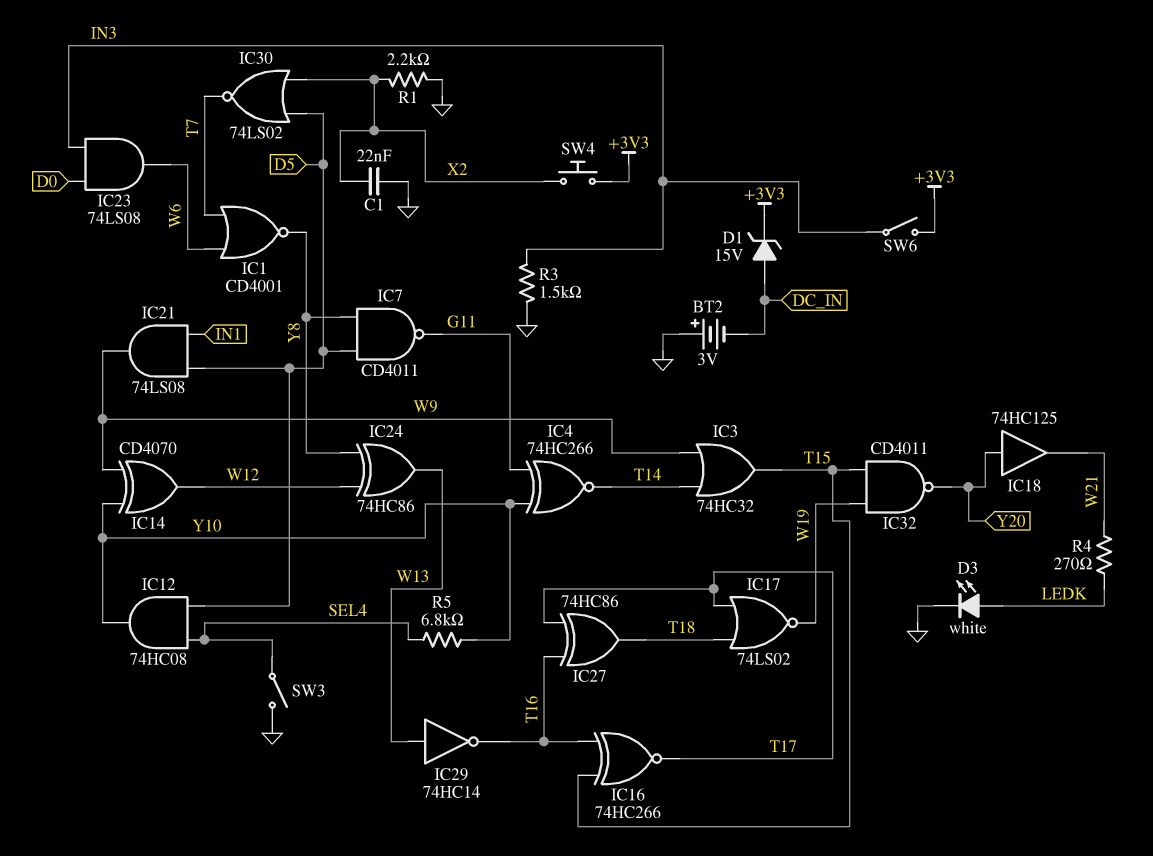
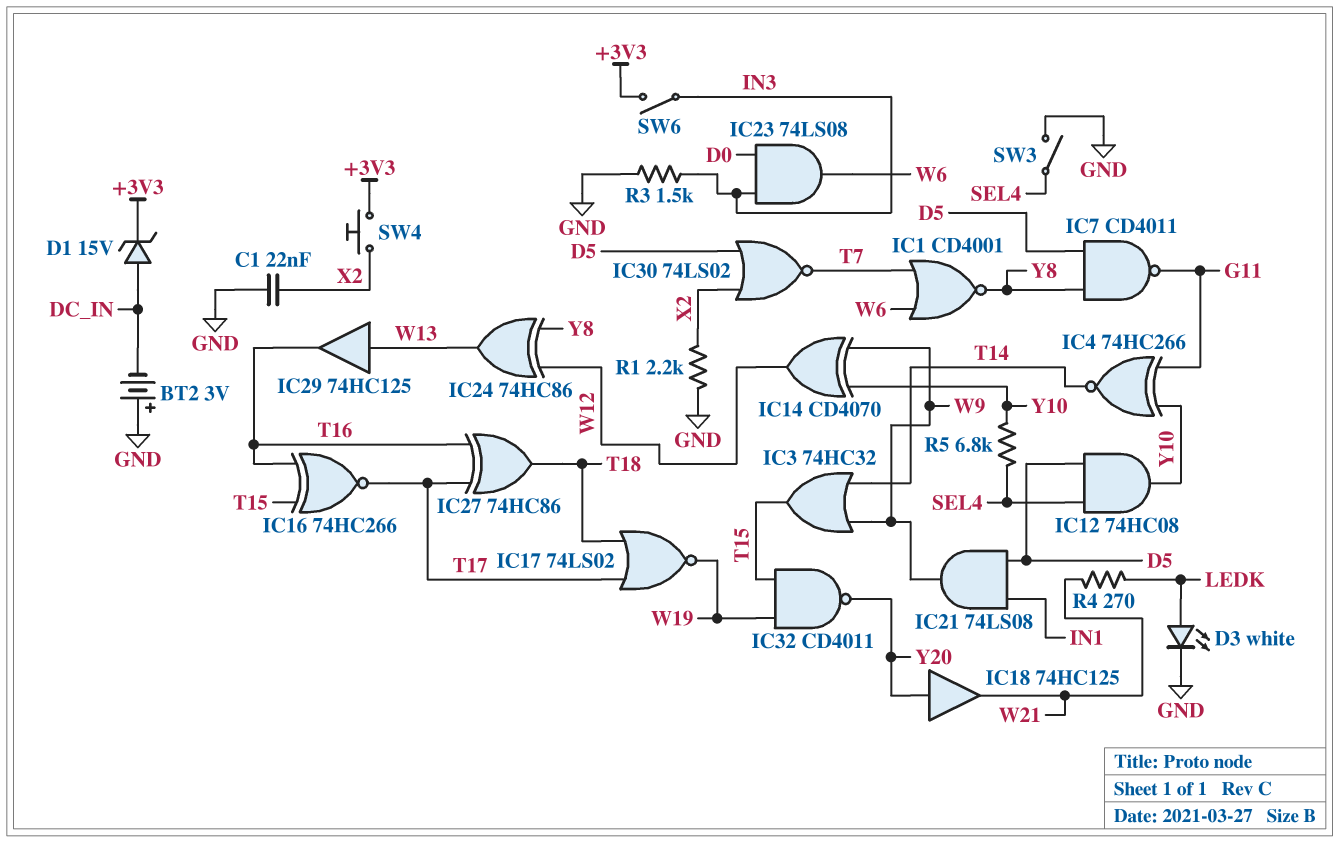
IC29: NOT 74HC14 (in W13, out T16) -> buffer 74HC125 (in W13, out T16)

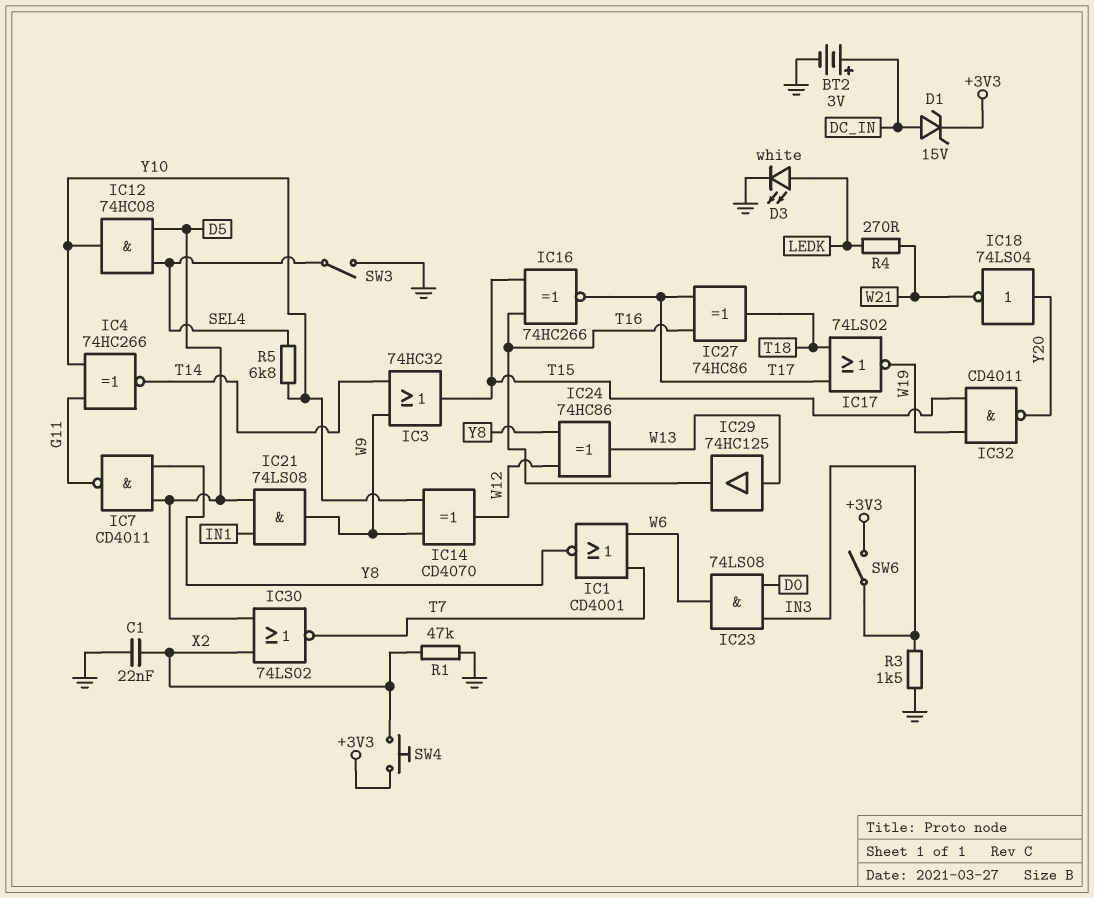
BT2: 3V (plus GND, minus DC_IN) -> 3V (plus DC_IN, minus GND)
IC18: buffer 74HC125 (in Y20, out W21) -> NOT 74LS04 (in Y20, out W21)
R1: 2.2k (GND, X2) -> 47k (GND, X2)

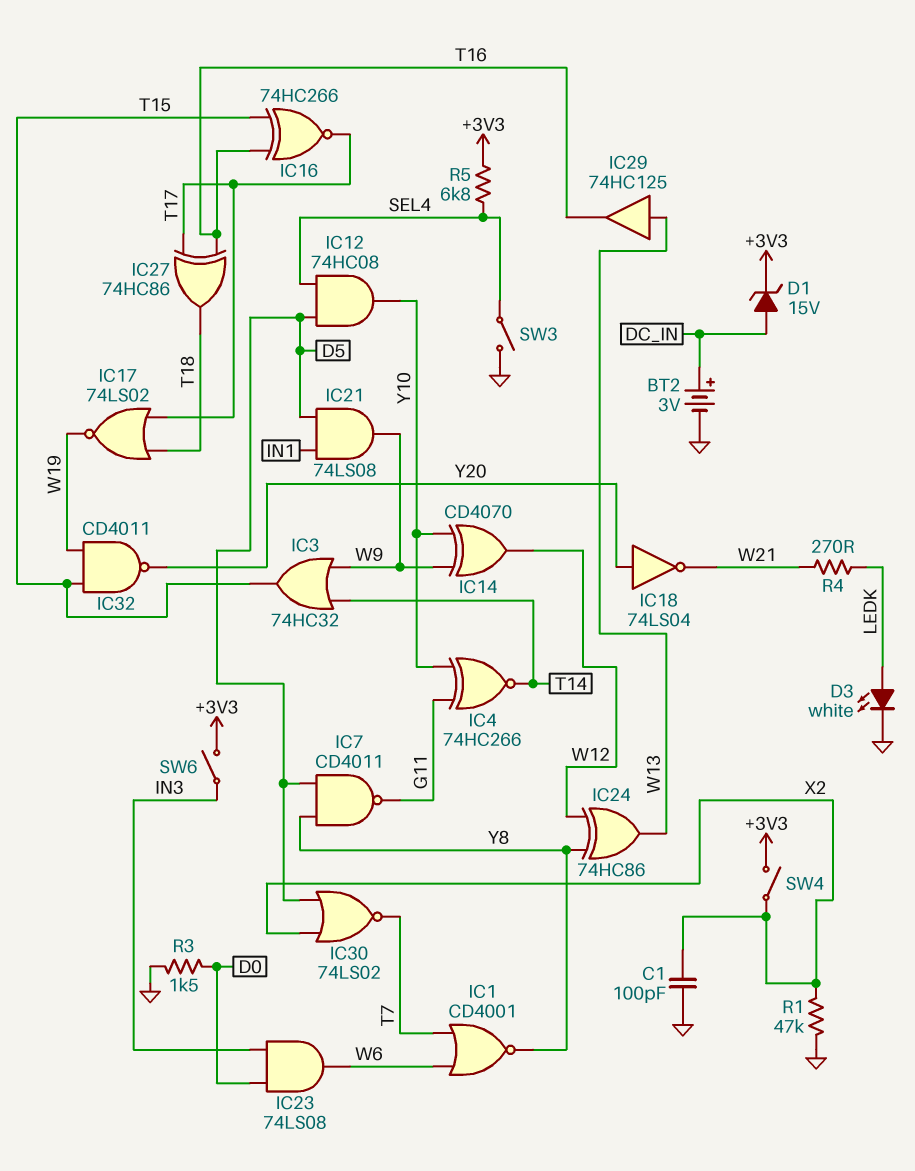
C1: 22nF (GND, X2) -> 100pF (GND, X2)
R3: 1.5k (GND, IN3) -> 1.5k (D0, GND)
R5: 6.8k (SEL4, Y10) -> 6.8k (+3V3, SEL4)
SW4: button (+3V3, X2) -> switch (+3V3, X2)

